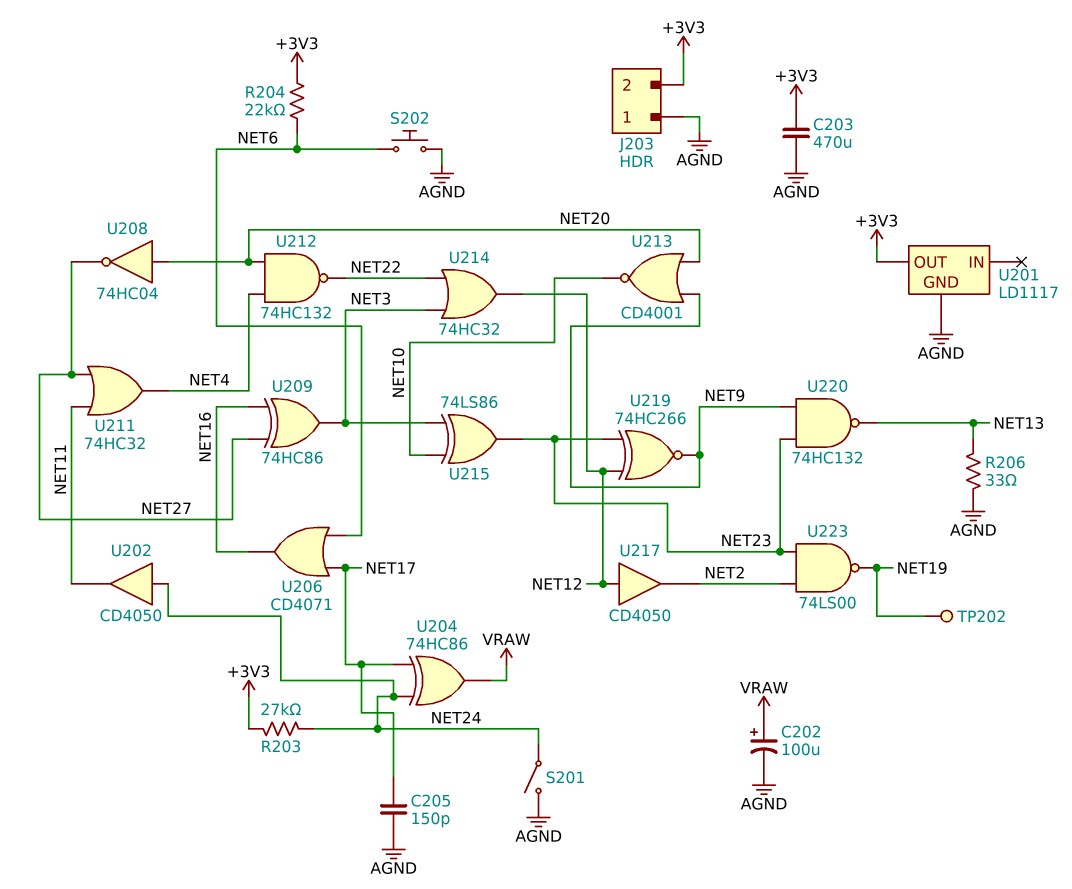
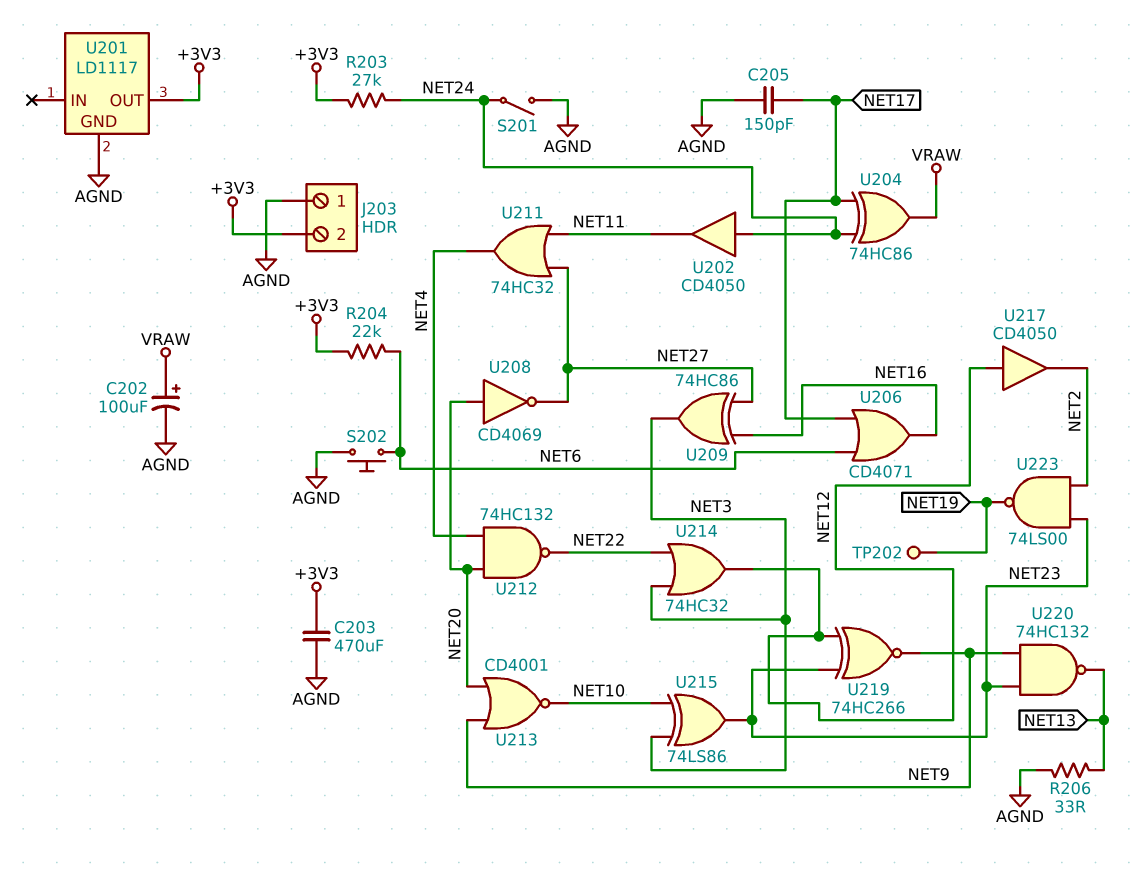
U208: NOT 74HC04 (in NET20, out NET27) -> NOT CD4069 (in NET20, out NET27)

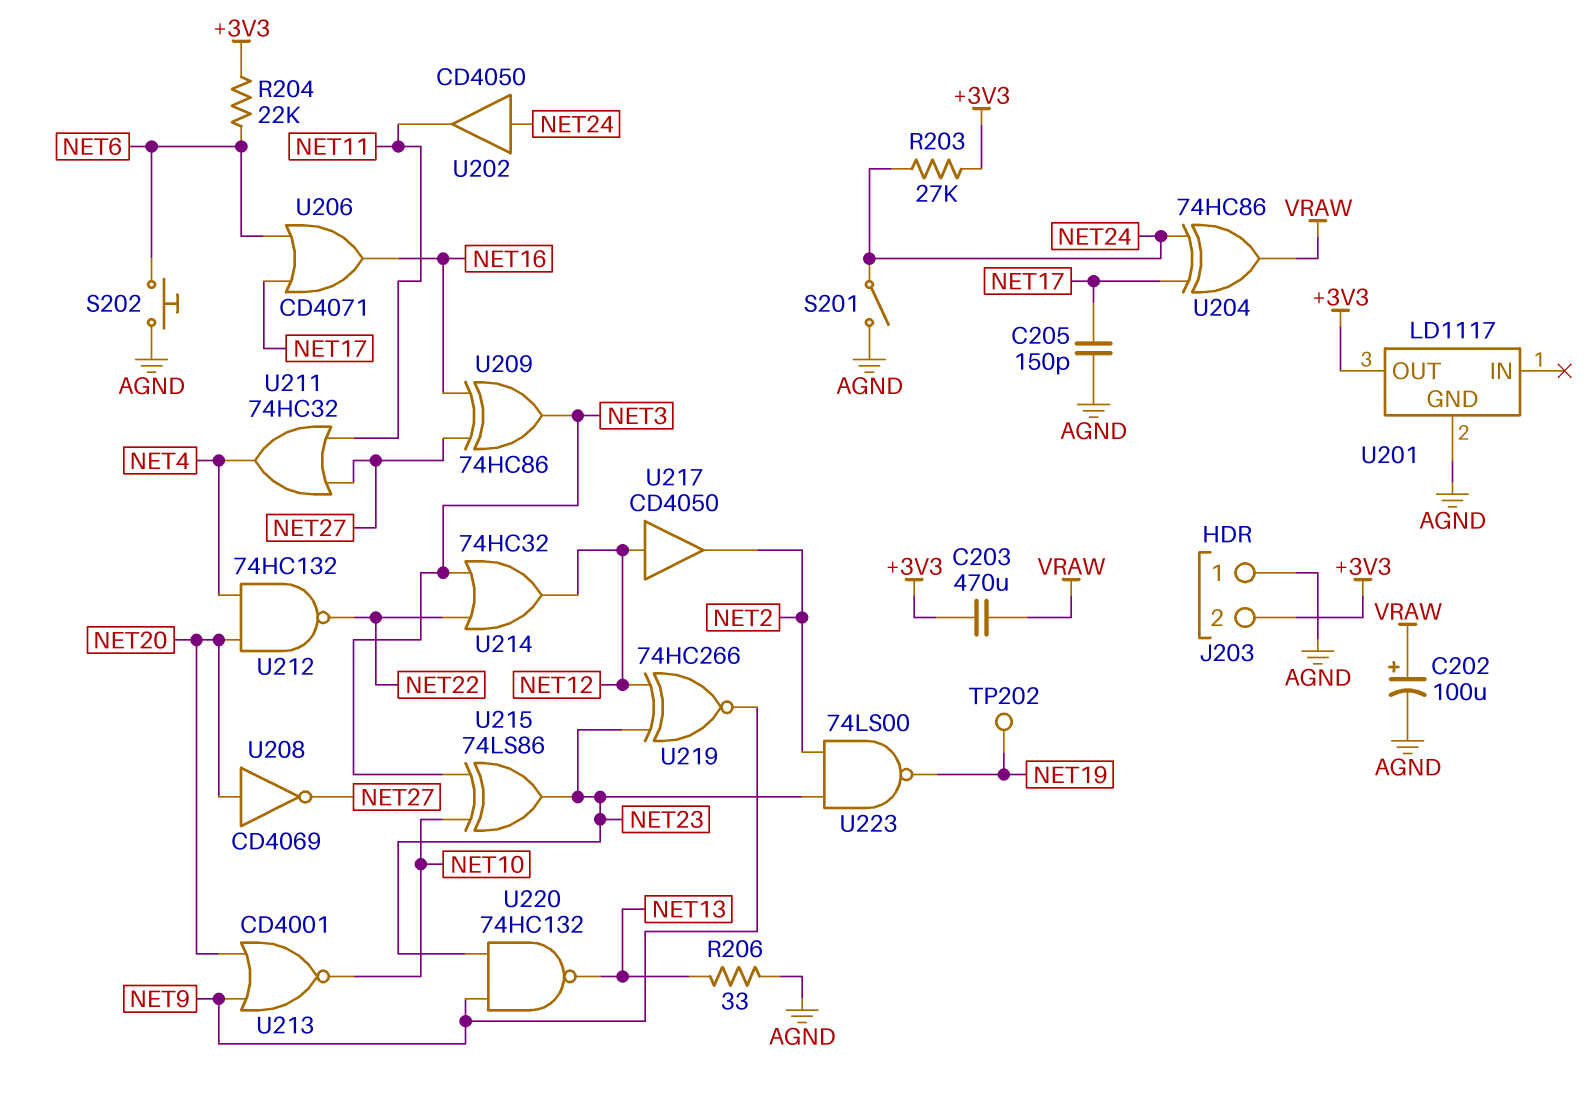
C203: 470uF (+3V3, AGND) -> 470uF (+3V3, VRAW)

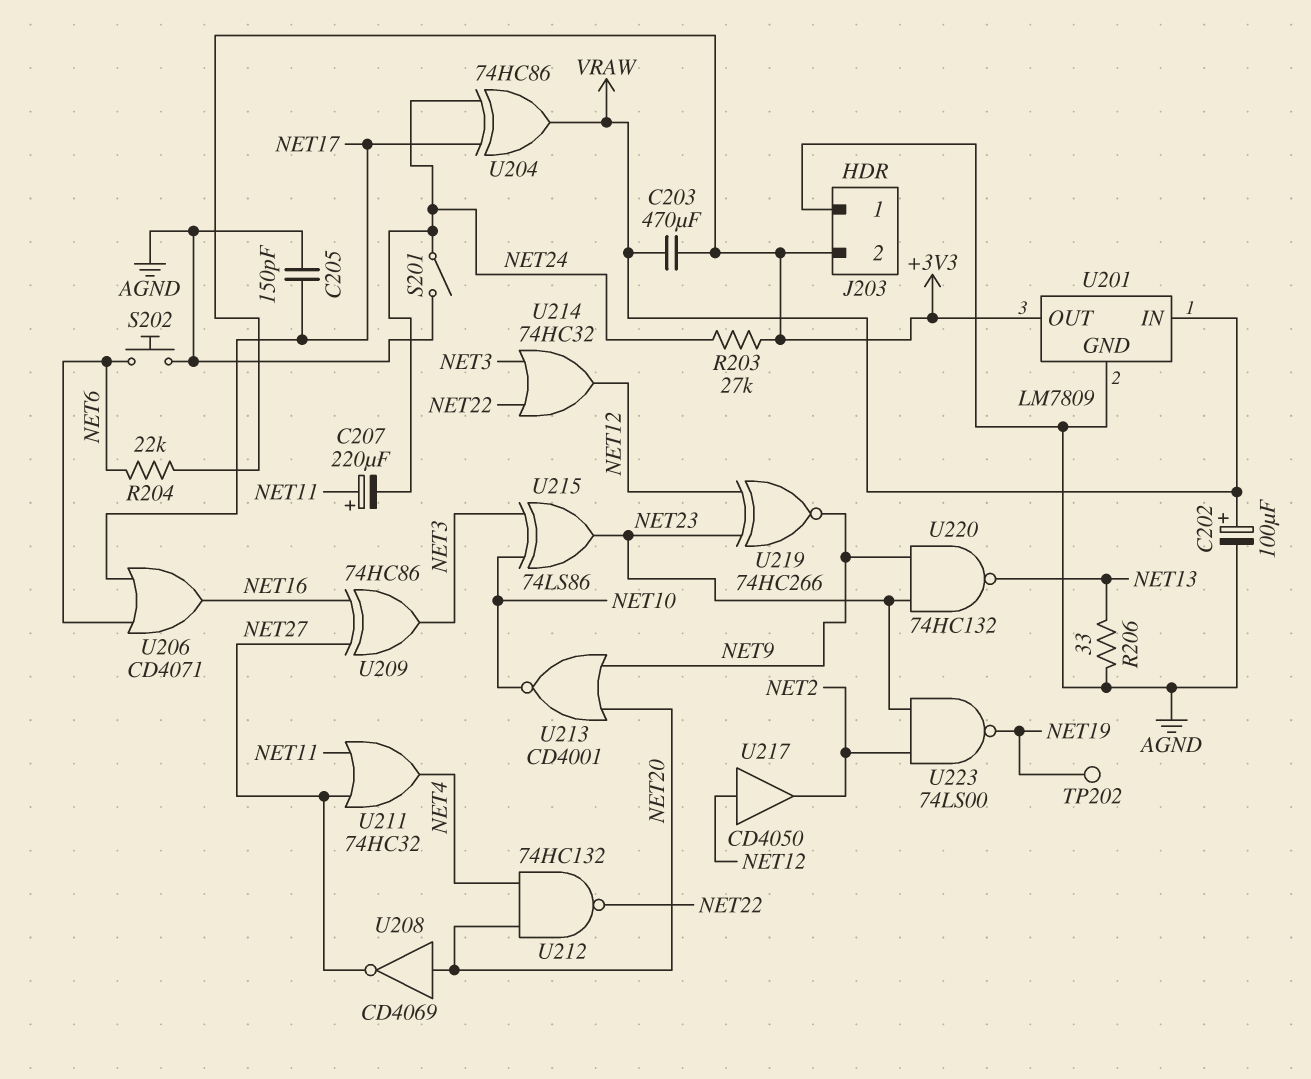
C207: none -> 220uF (plus NET11, minus NET24)
U201: LD1117 -> LM7809
U201 pin IN: none -> VRAW
U202: buffer CD4050 (in NET24, out NET11) -> none

